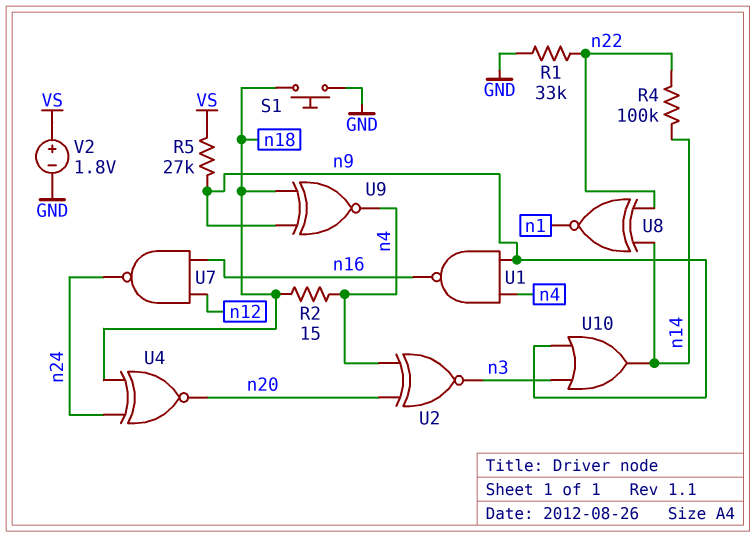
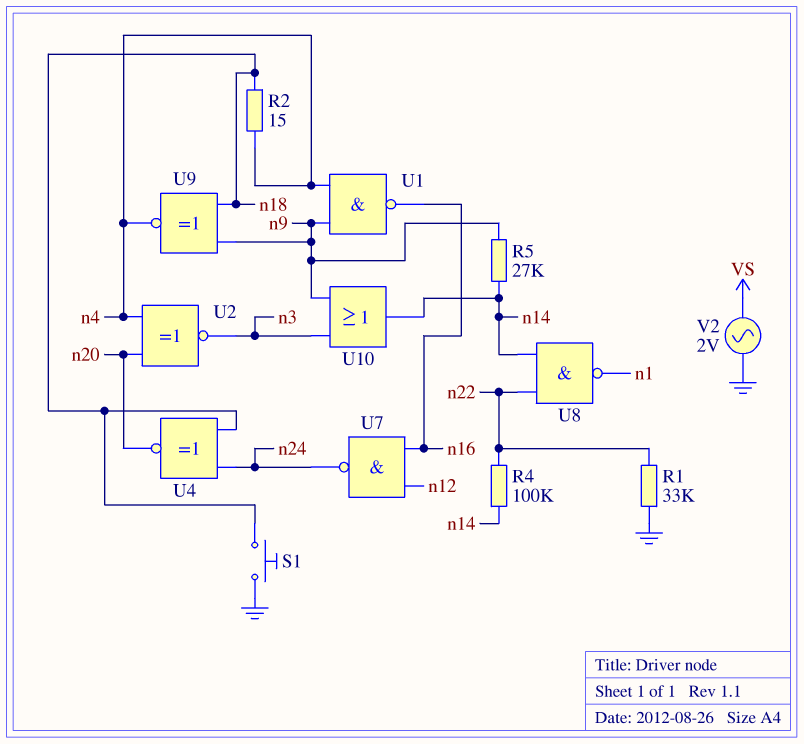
R5: 27k (VS, n9) -> 27k (n9, n14)
U8: XNOR (in n14, in n22, out n1) -> NAND (in n14, in n22, out n1)
V2: 1.8V (plus VS, minus GND) -> AC 2V (GND, VS)

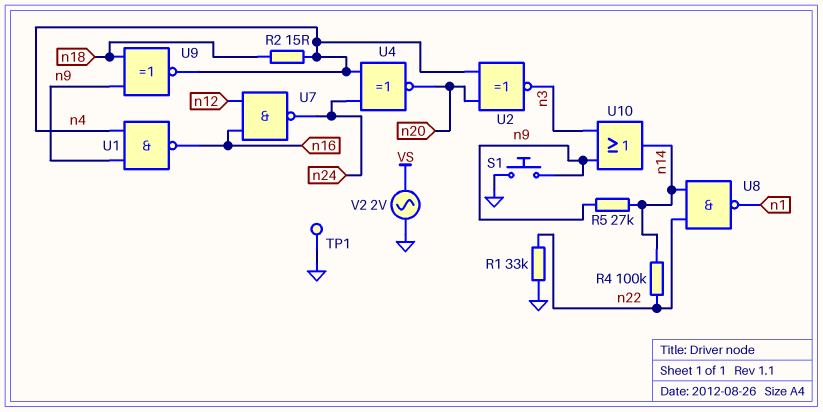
S1: button (GND, n18) -> button (GND, n9)
TP1: none -> test point (GND)
U4: XNOR (in n18, in n24, out n20) -> XNOR (in n4, in n24, out n20)

